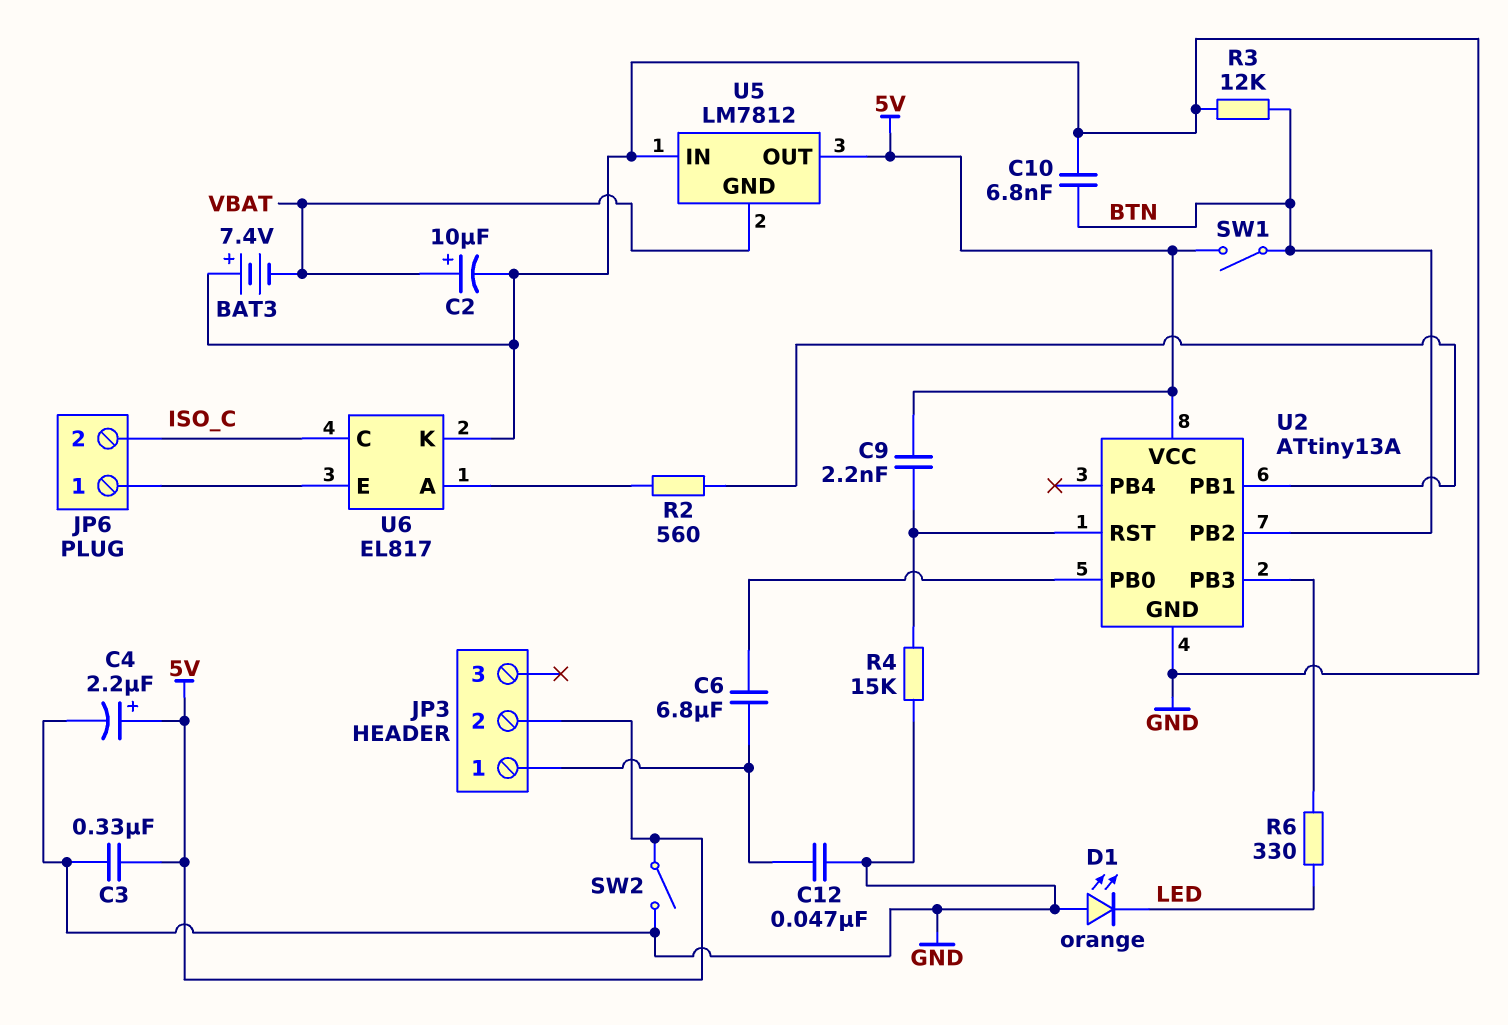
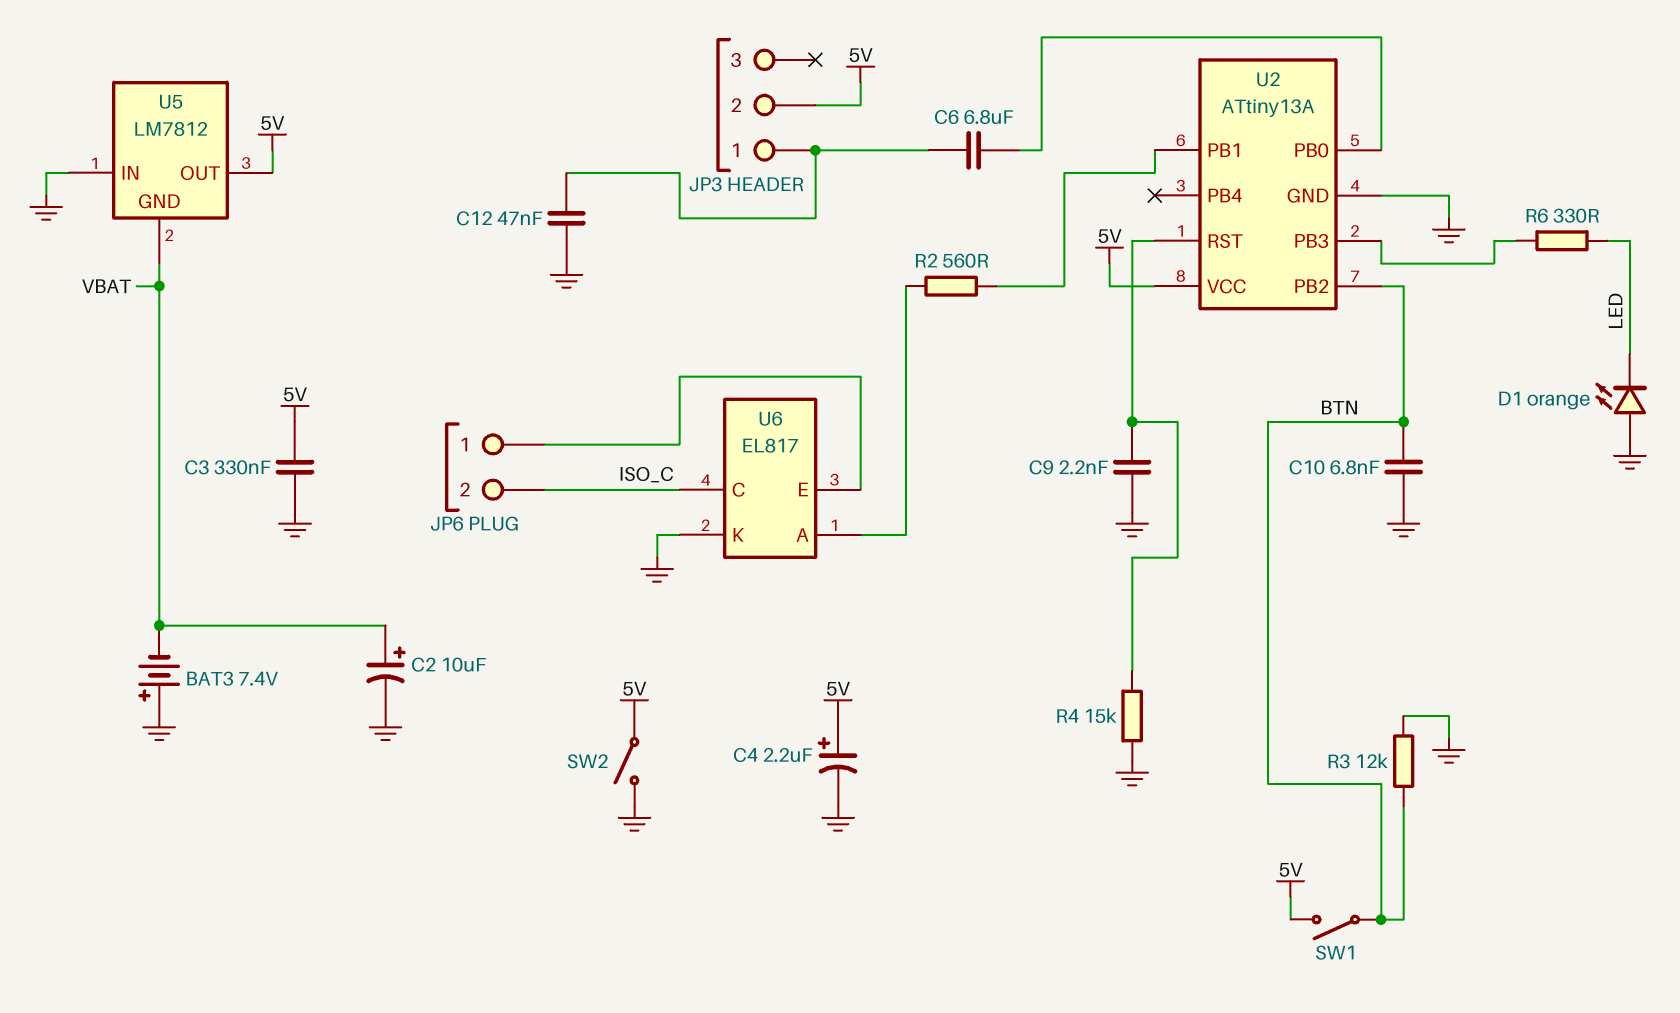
C9: 2.2nF (5V, U2/RST) -> 2.2nF (GND, U2/RST)

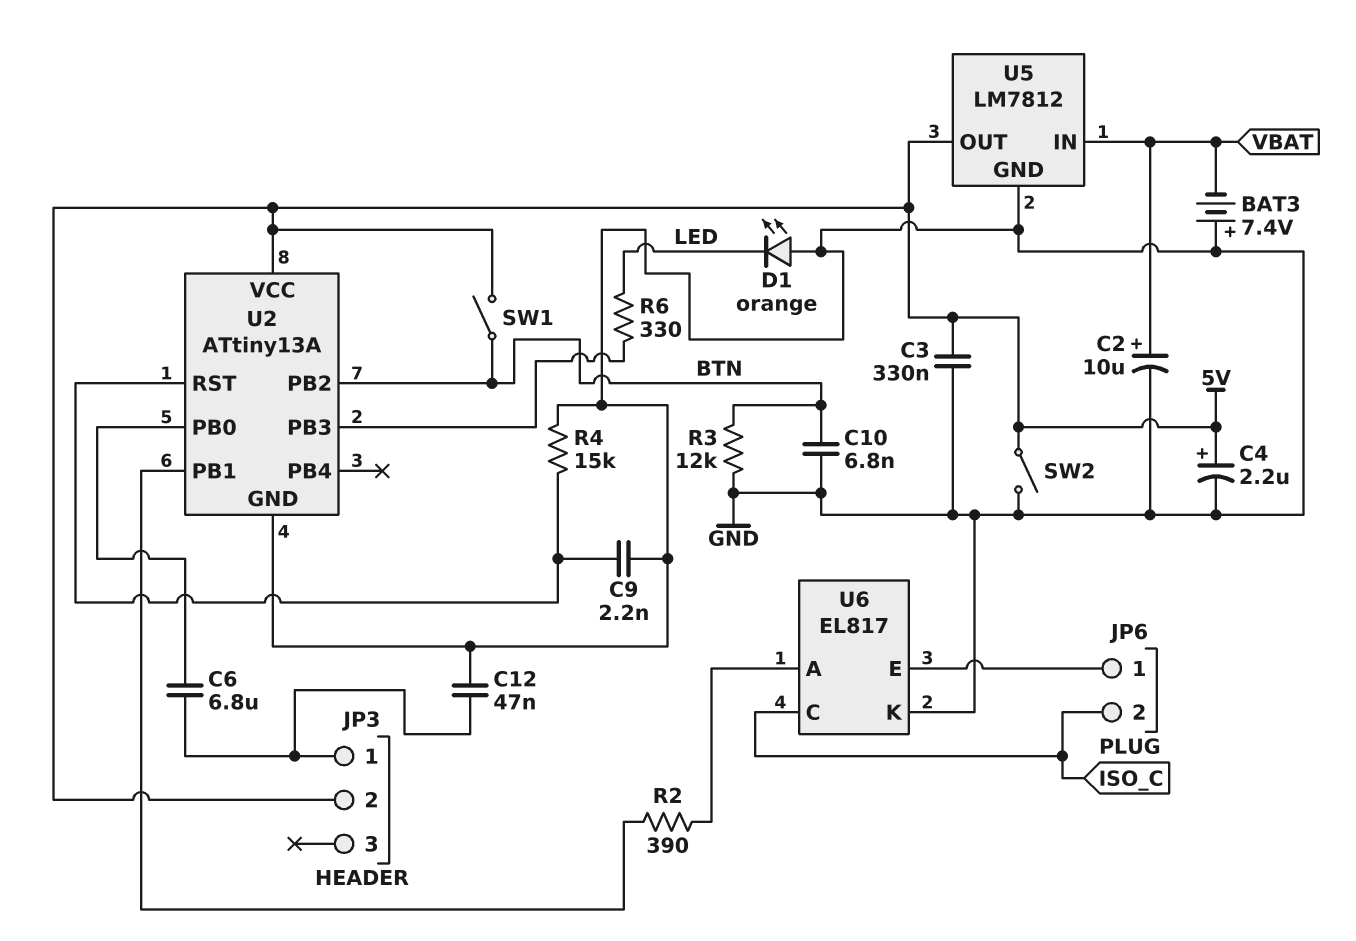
R2: 560 (U2/PB1, U6/A) -> 390 (U2/PB1, U6/A)
U5 pin GND: VBAT -> GND
U5 pin IN: GND -> VBAT

